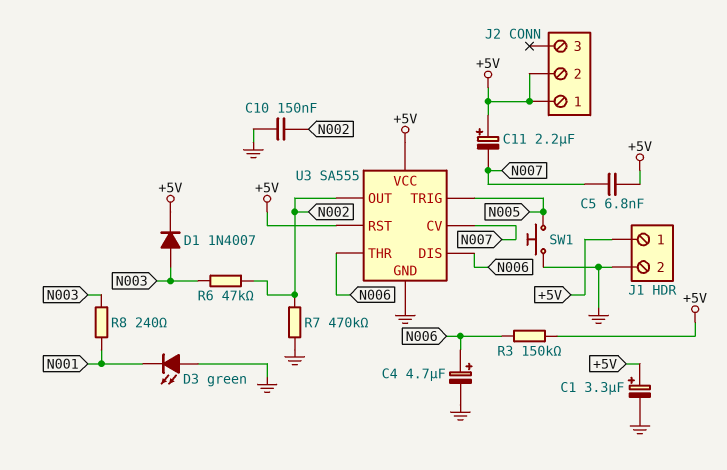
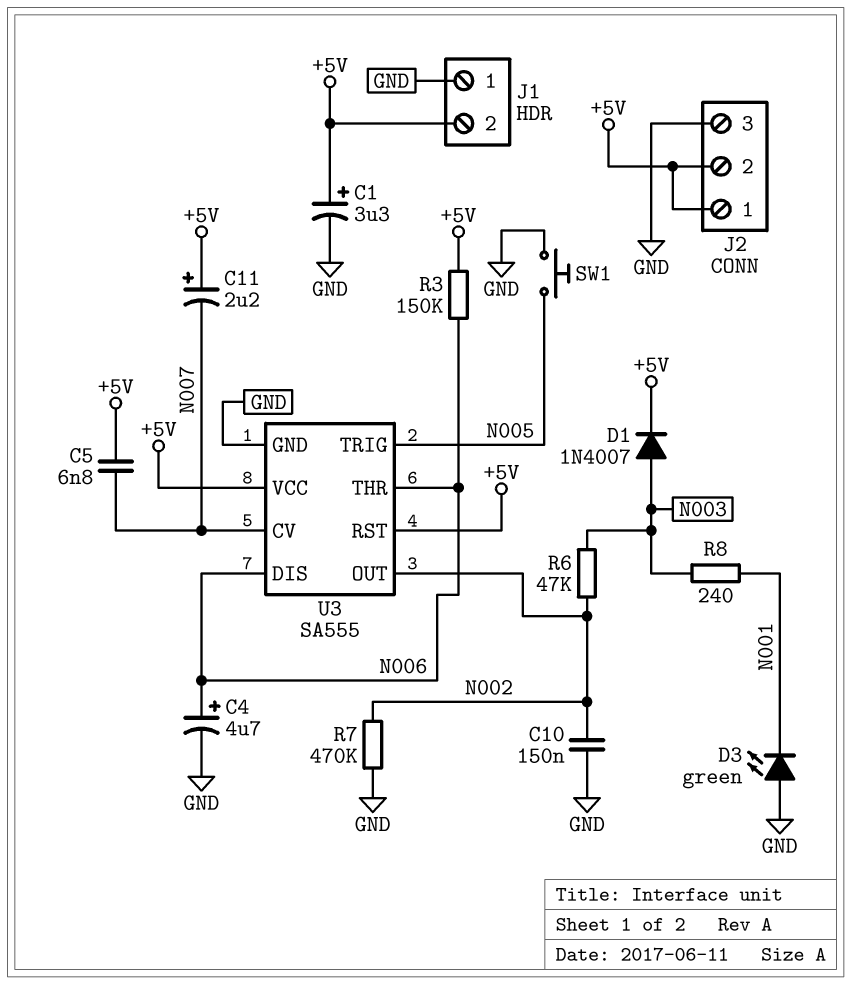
J1 pin 1: +5V -> GND
J1 pin 2: GND -> +5V
J2 pin 3: none -> GND

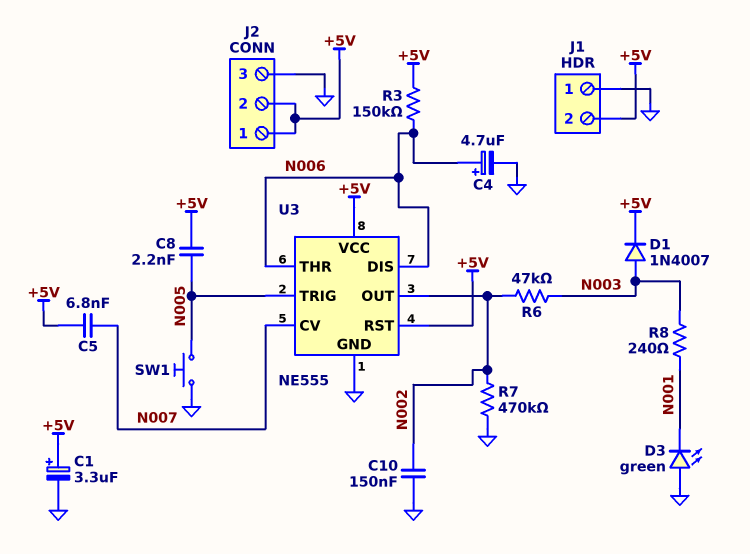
C8: none -> 2.2nF (+5V, N005)
C11: 2.2uF (plus +5V, minus N007) -> none
U3: SA555 -> NE555

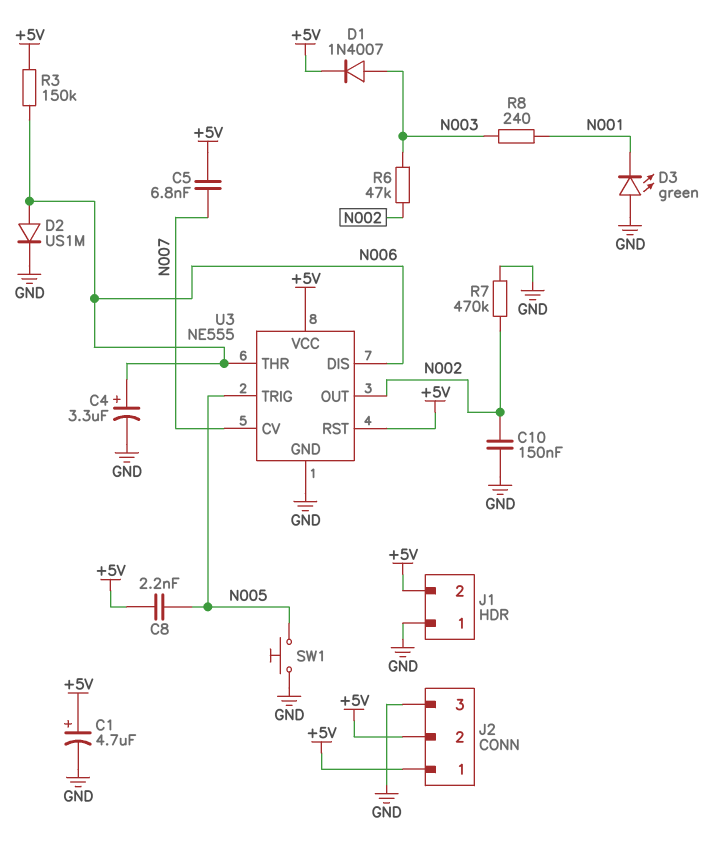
C1: 3.3uF (plus +5V, minus GND) -> 4.7uF (plus +5V, minus GND)
C4: 4.7uF (plus N006, minus GND) -> 3.3uF (plus N006, minus GND)
D2: none -> diode US1M (A N006, K GND)

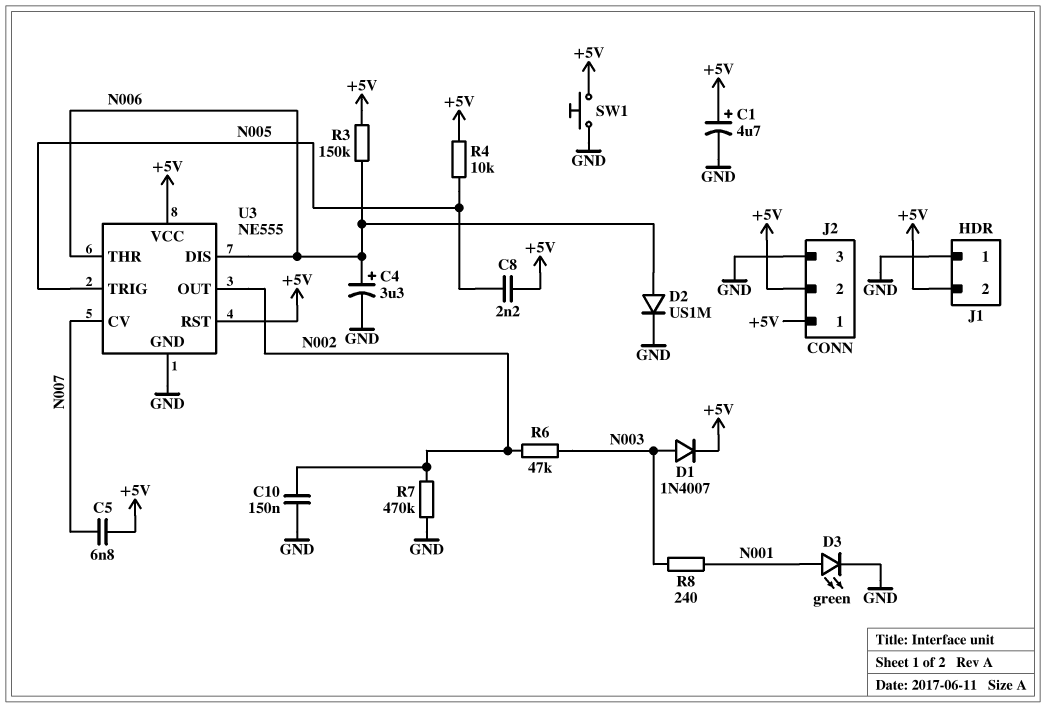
D3: LED green (A GND, K N001) -> LED green (A N001, K GND)
R4: none -> 10k (+5V, N005)
SW1: button (GND, N005) -> button (+5V, GND)

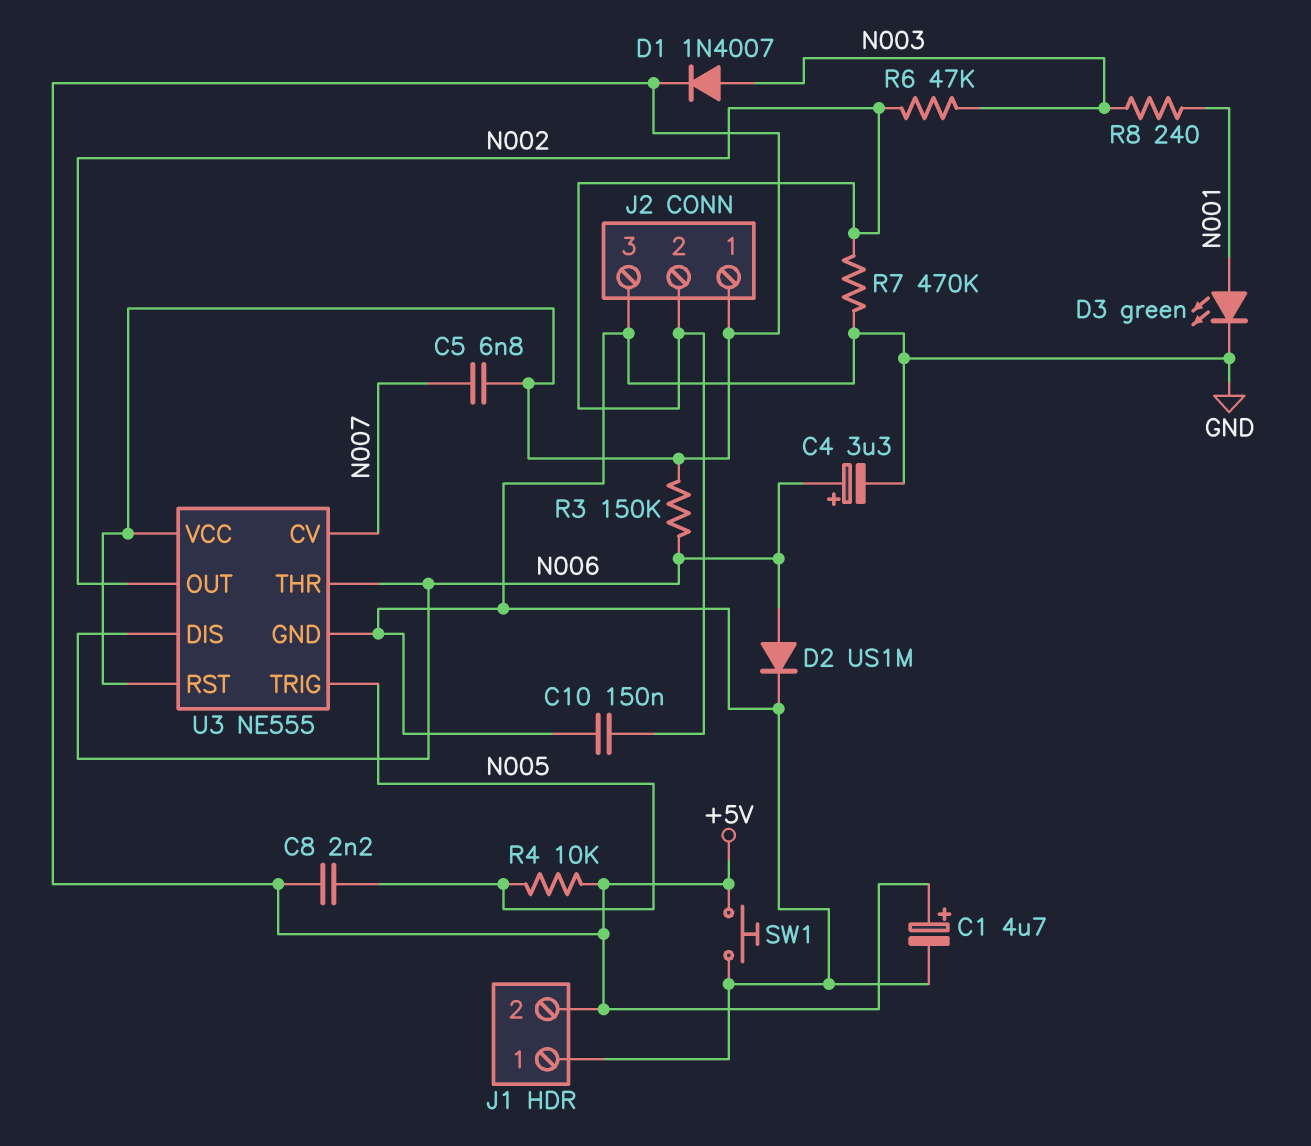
J2 pin 2: +5V -> N002

